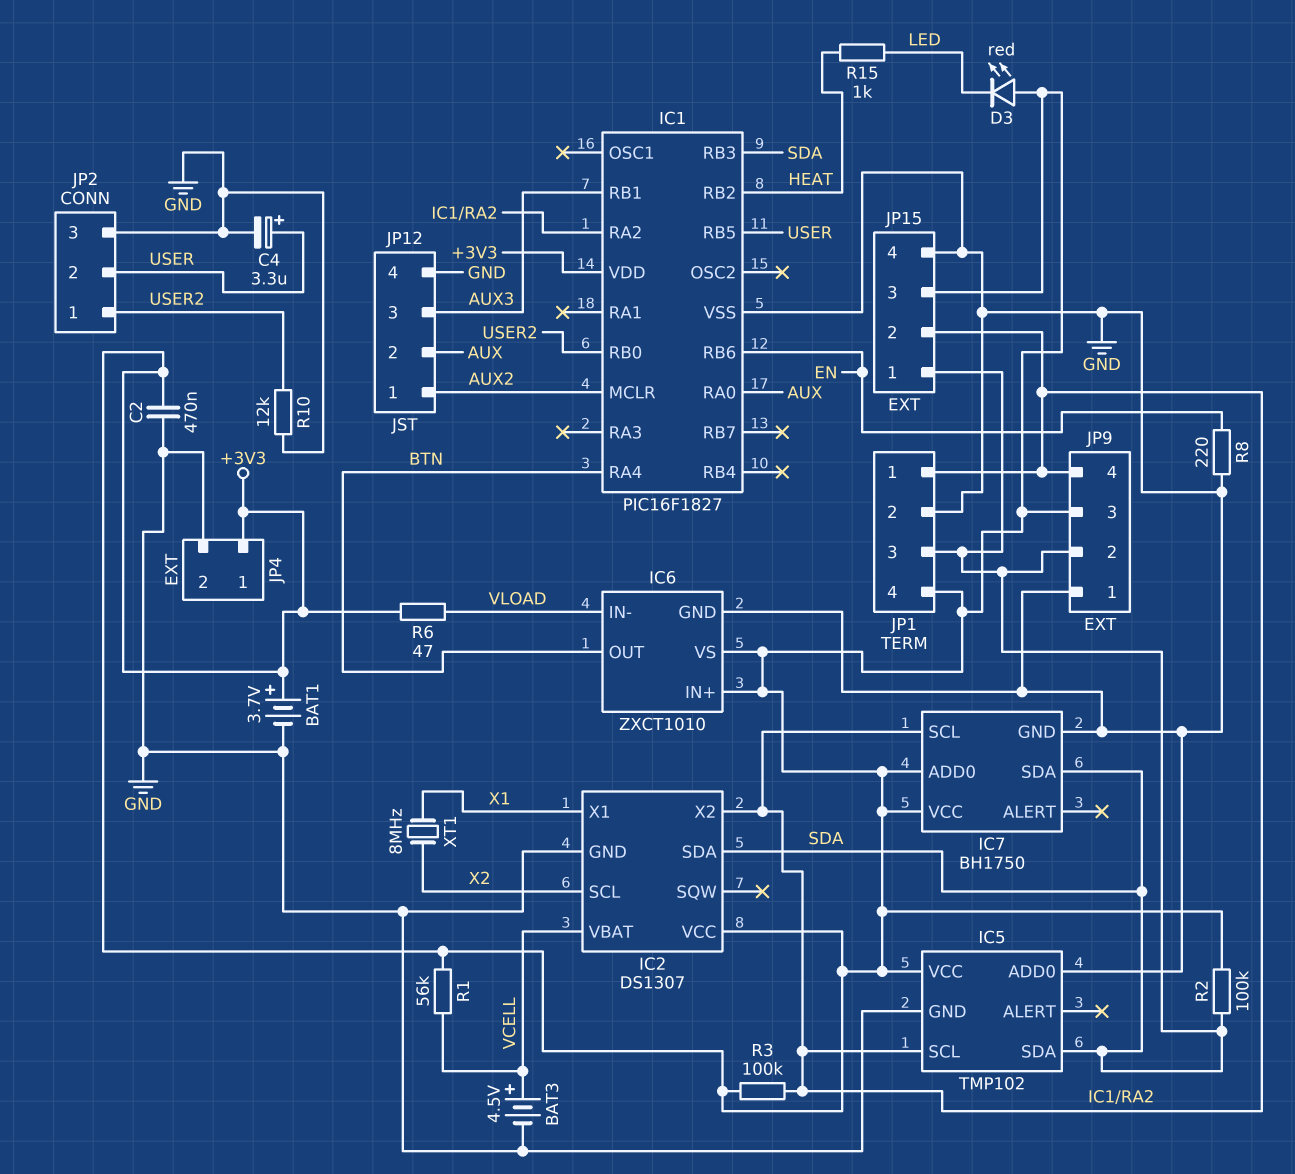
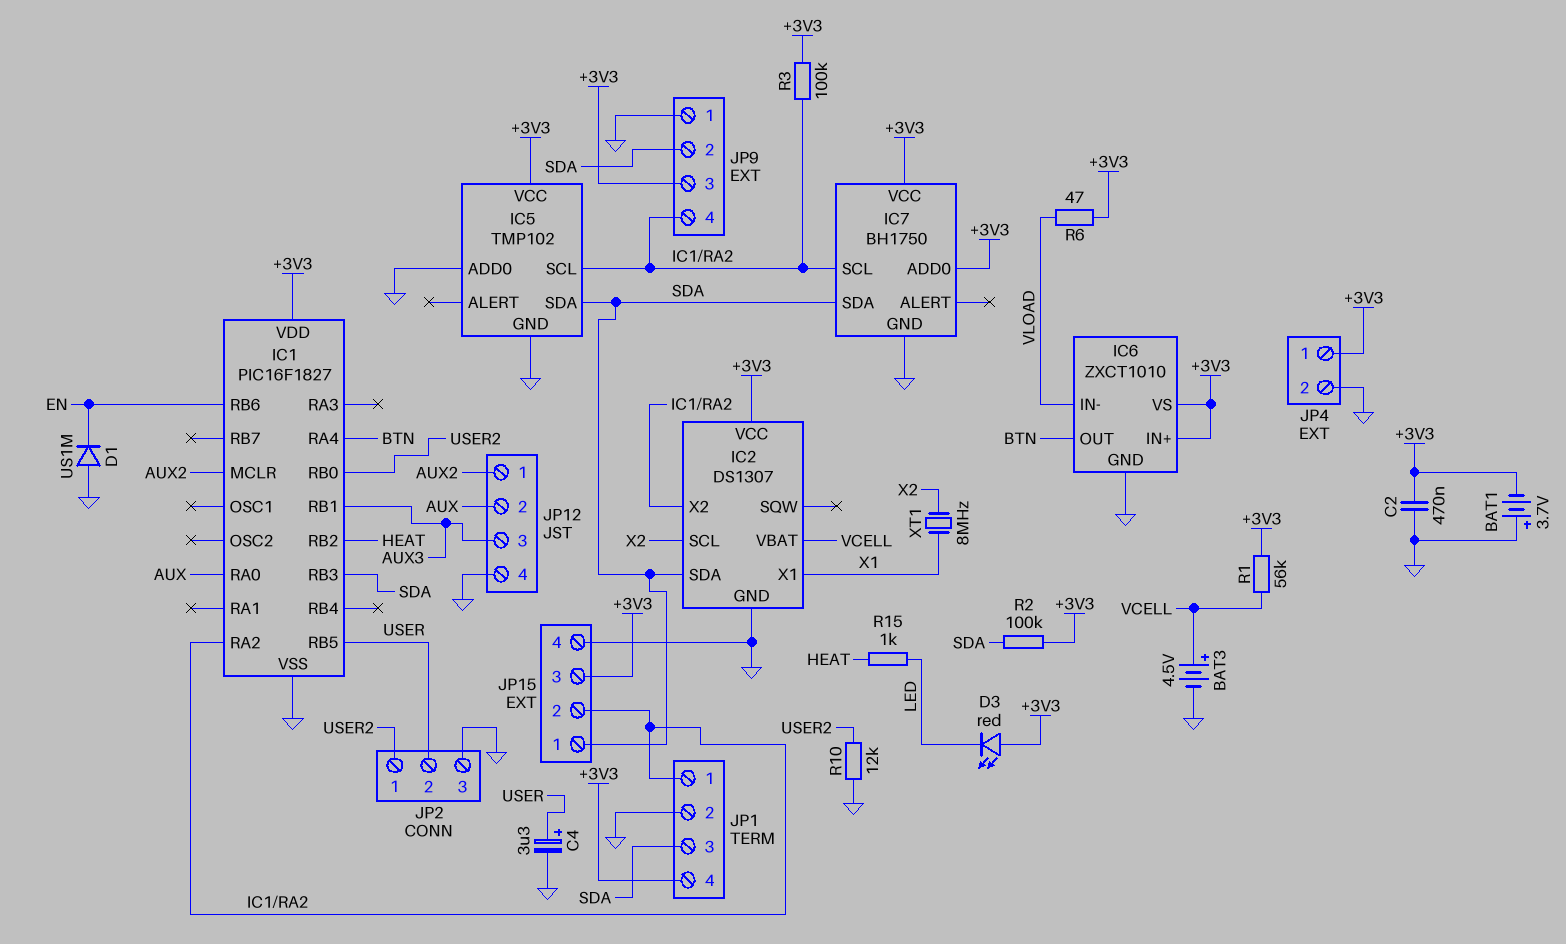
BAT1: 3.7V (plus +3V3, minus GND) -> 3.7V (plus GND, minus +3V3)
D1: none -> diode US1M (A GND, K EN)
R8: 220 (EN, GND) -> none

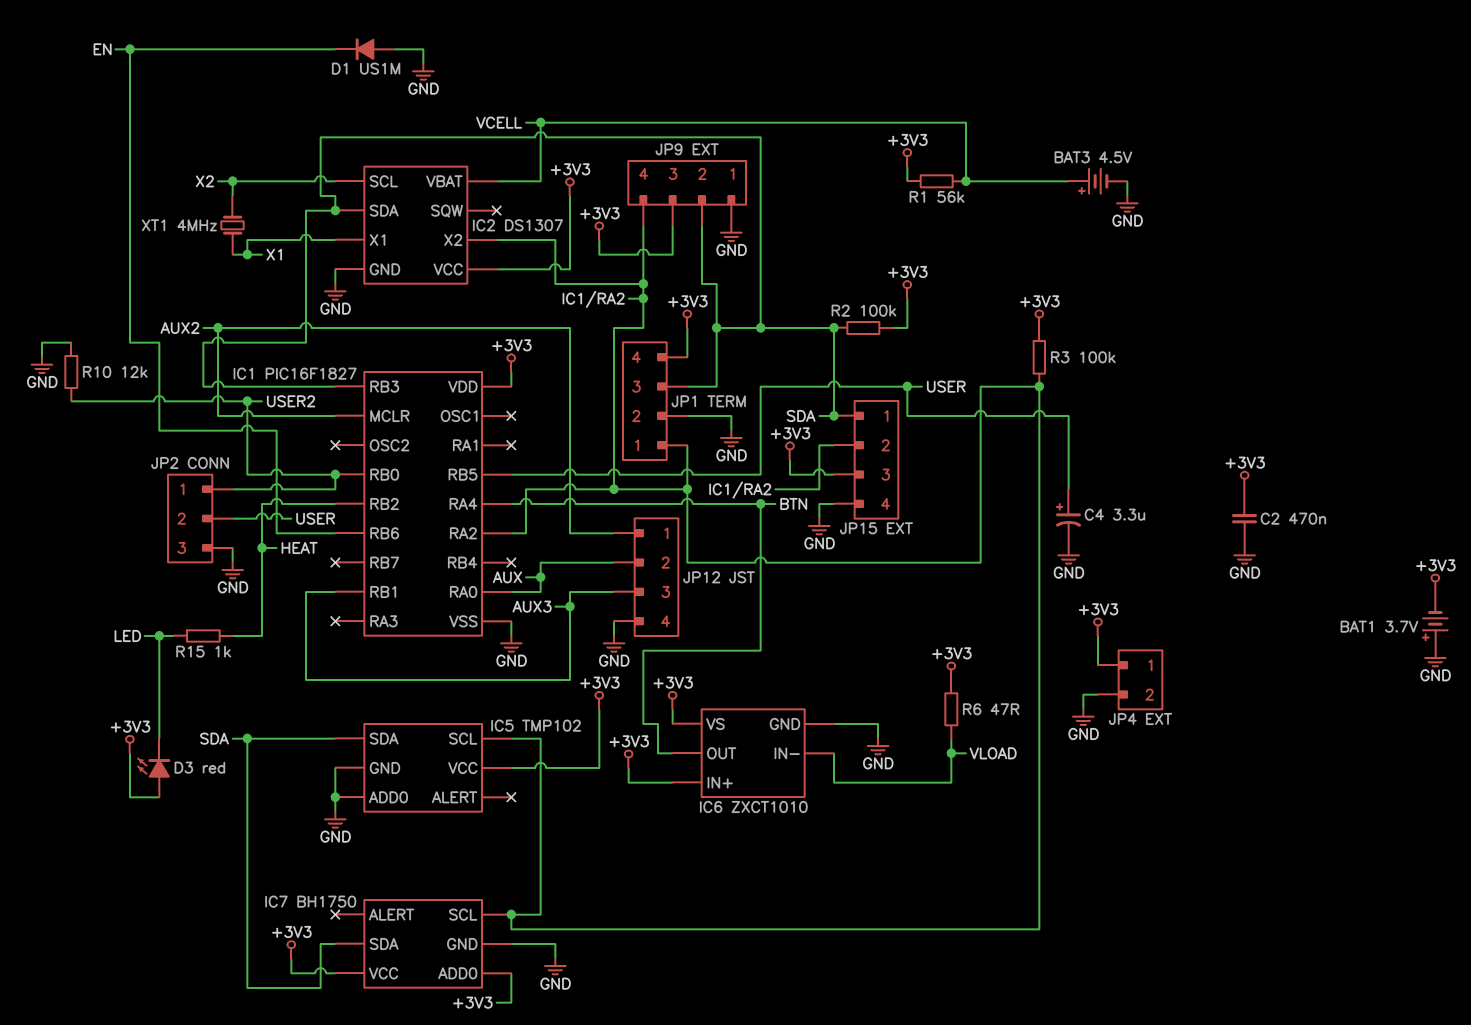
XT1: 8MHz (X1, X2) -> 4MHz (X1, X2)

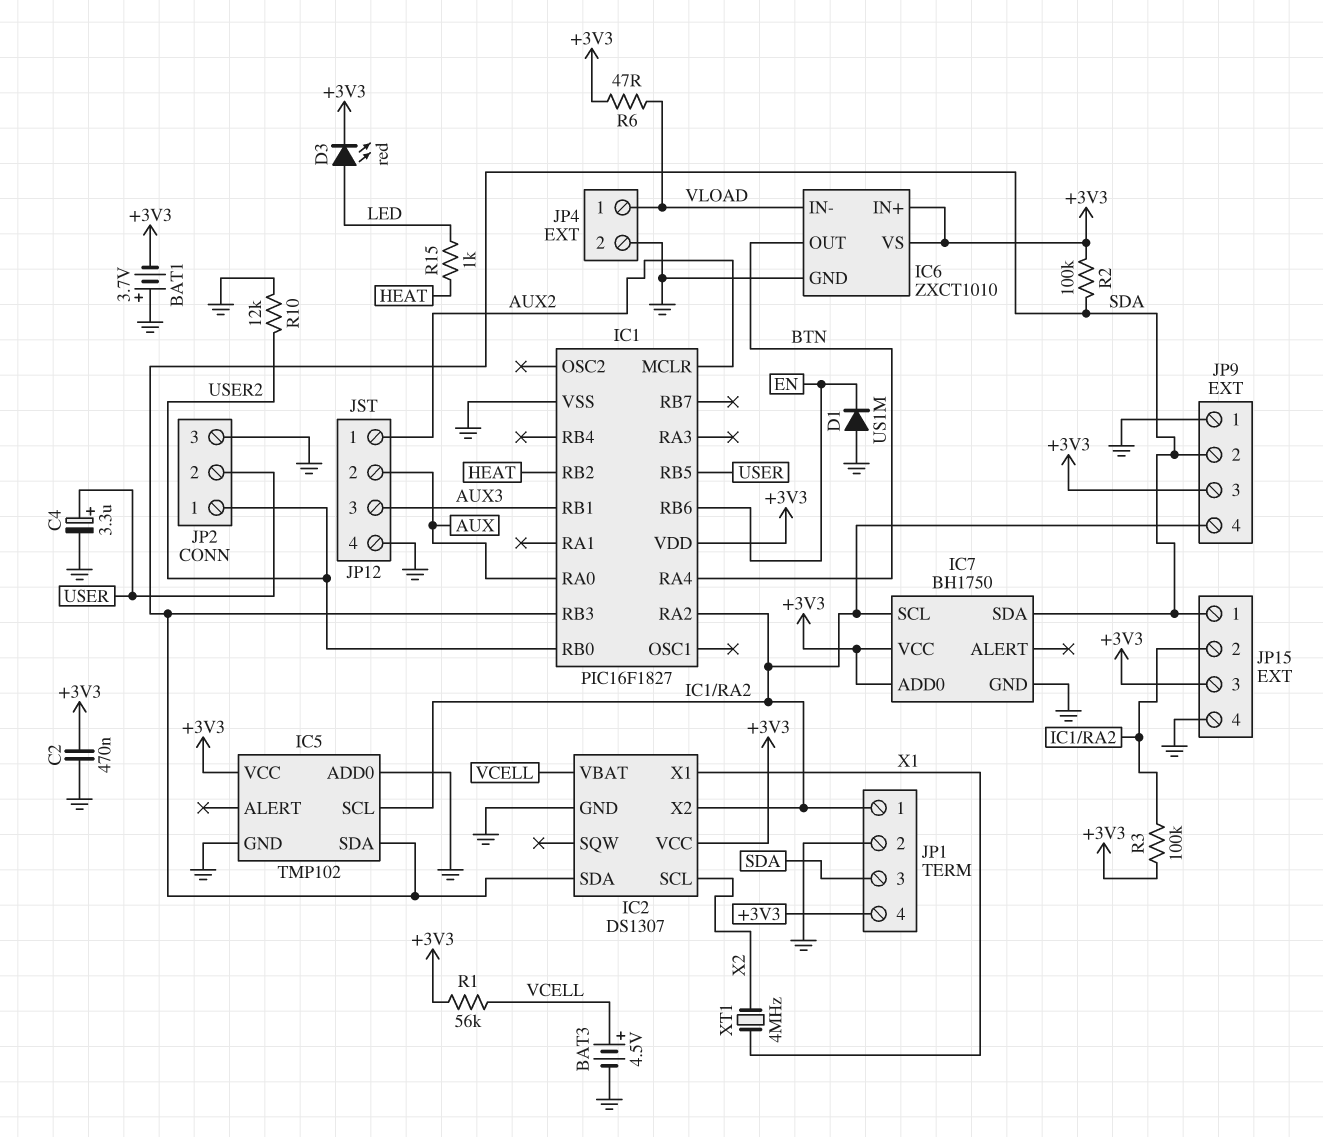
D3: LED red (A +3V3, K LED) -> LED red (A LED, K +3V3)
JP4 pin 1: +3V3 -> VLOAD

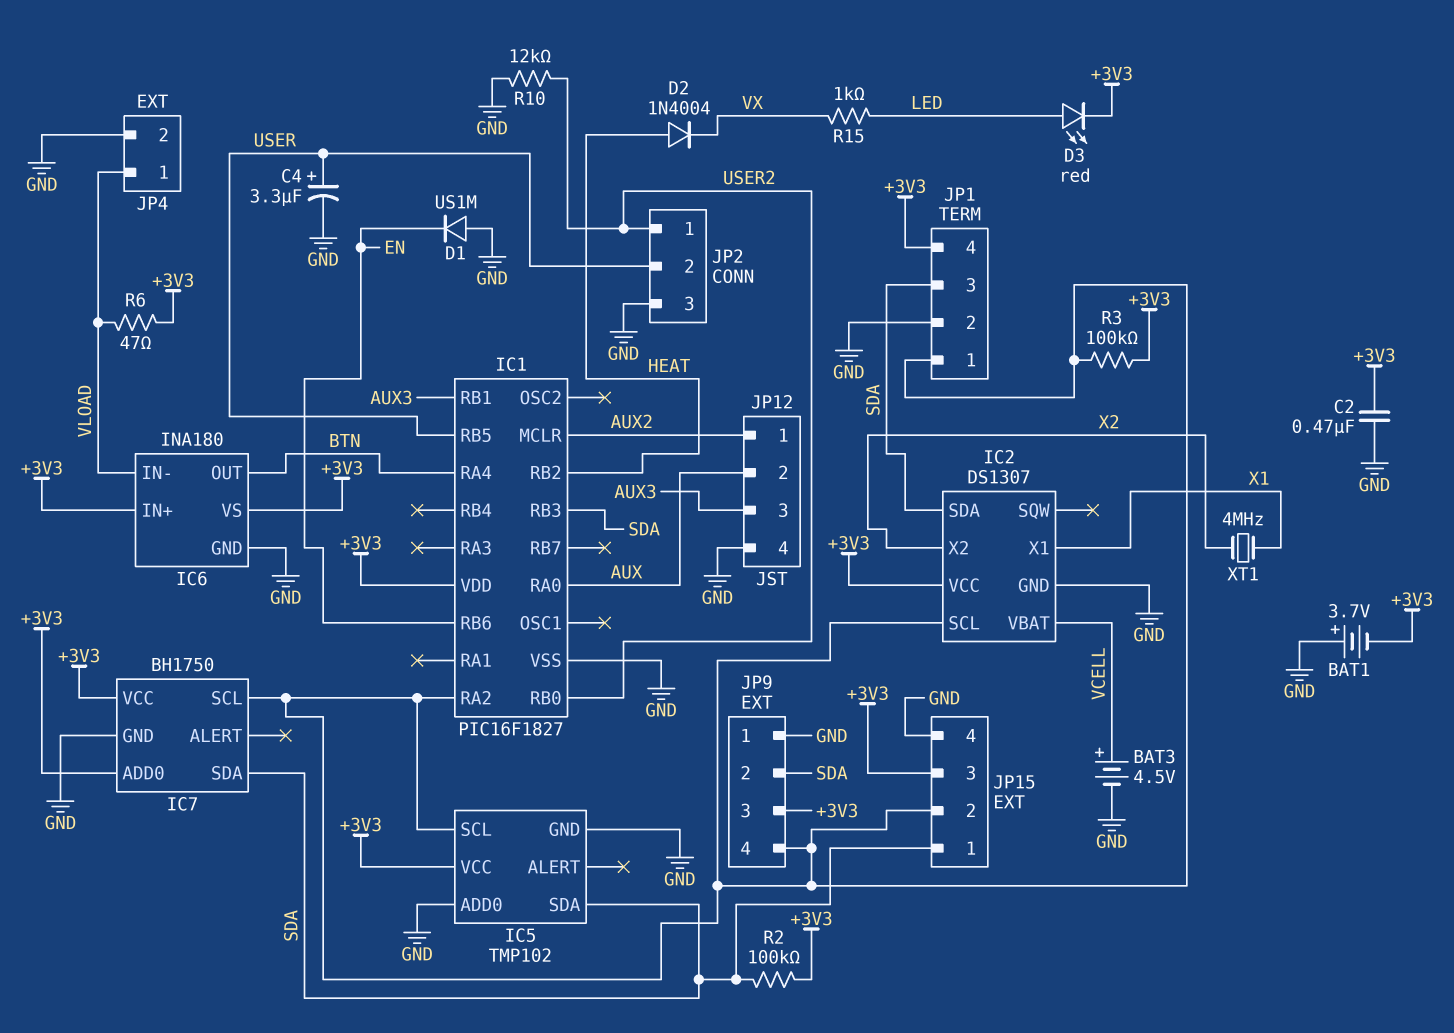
D2: none -> diode 1N4004 (A HEAT, K VX)
IC2 pin SCL: X2 -> IC1/RA2
IC2 pin X2: IC1/RA2 -> X2
IC6: ZXCT1010 -> INA180
R1: 56k (+3V3, VCELL) -> none
R15: 1k (HEAT, LED) -> 1k (LED, VX)

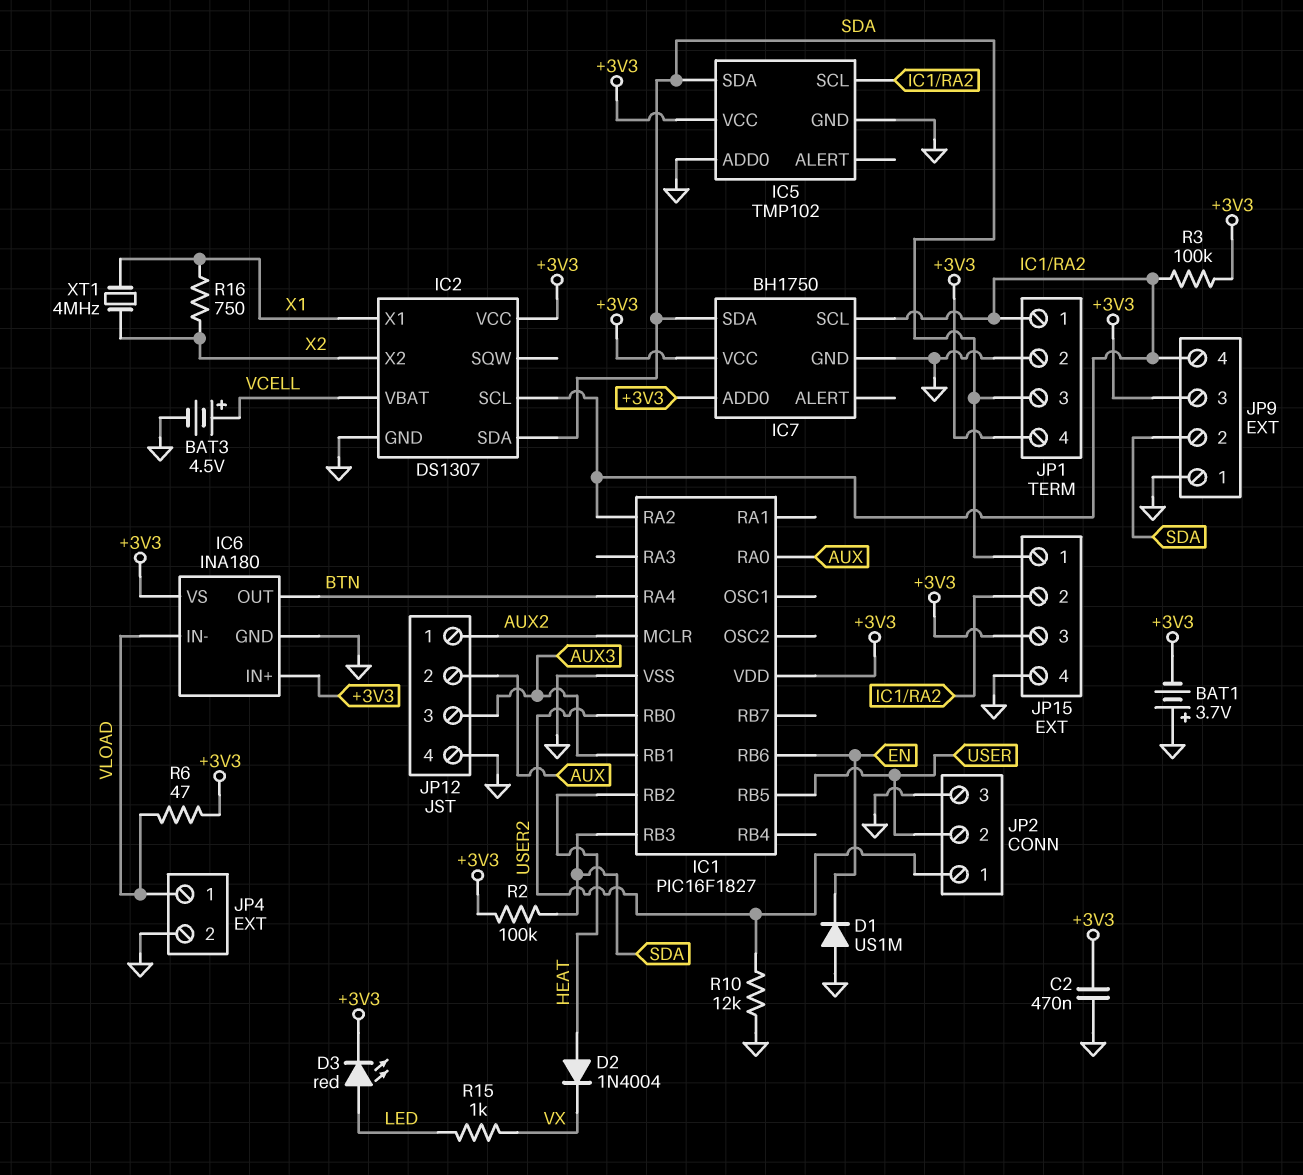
C4: 3.3uF (plus USER, minus GND) -> none
R16: none -> 750 (X1, X2)

